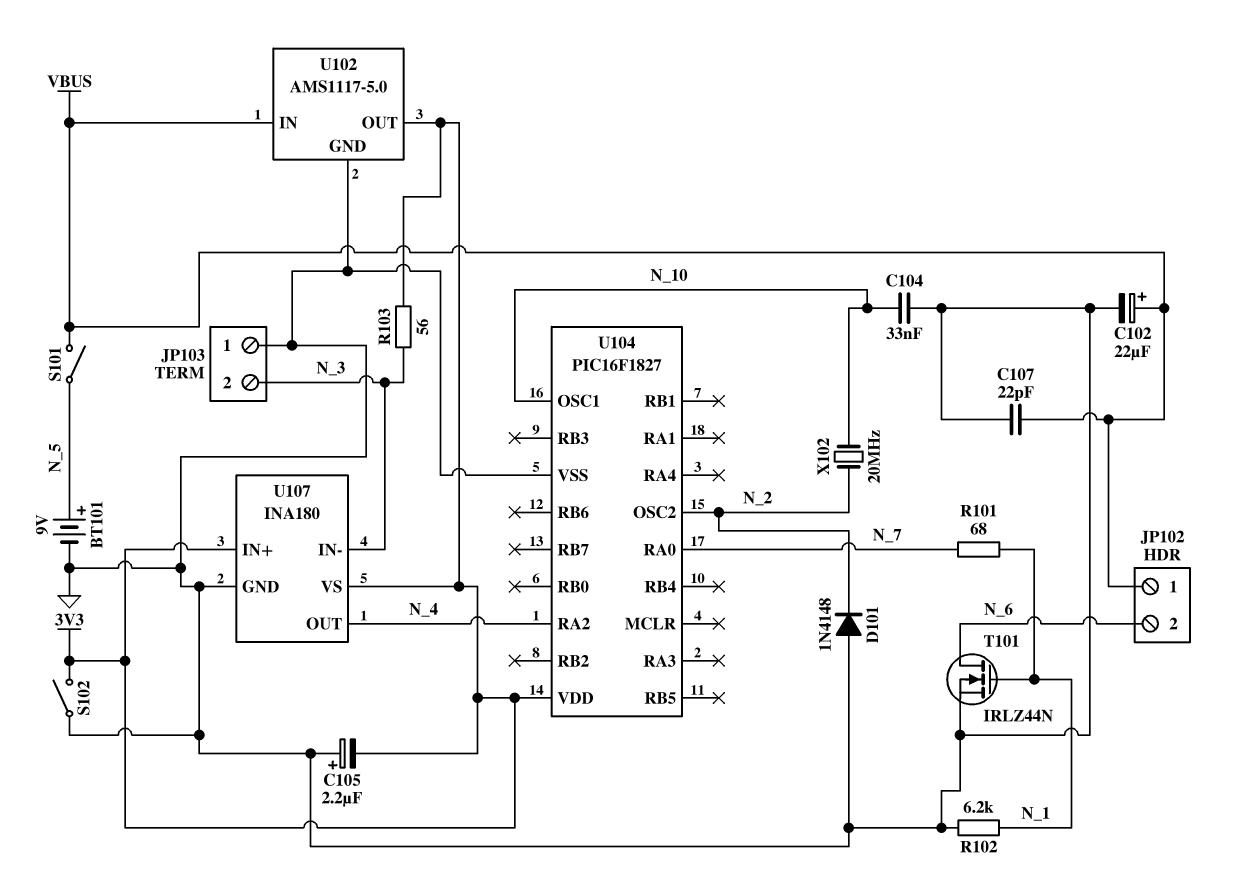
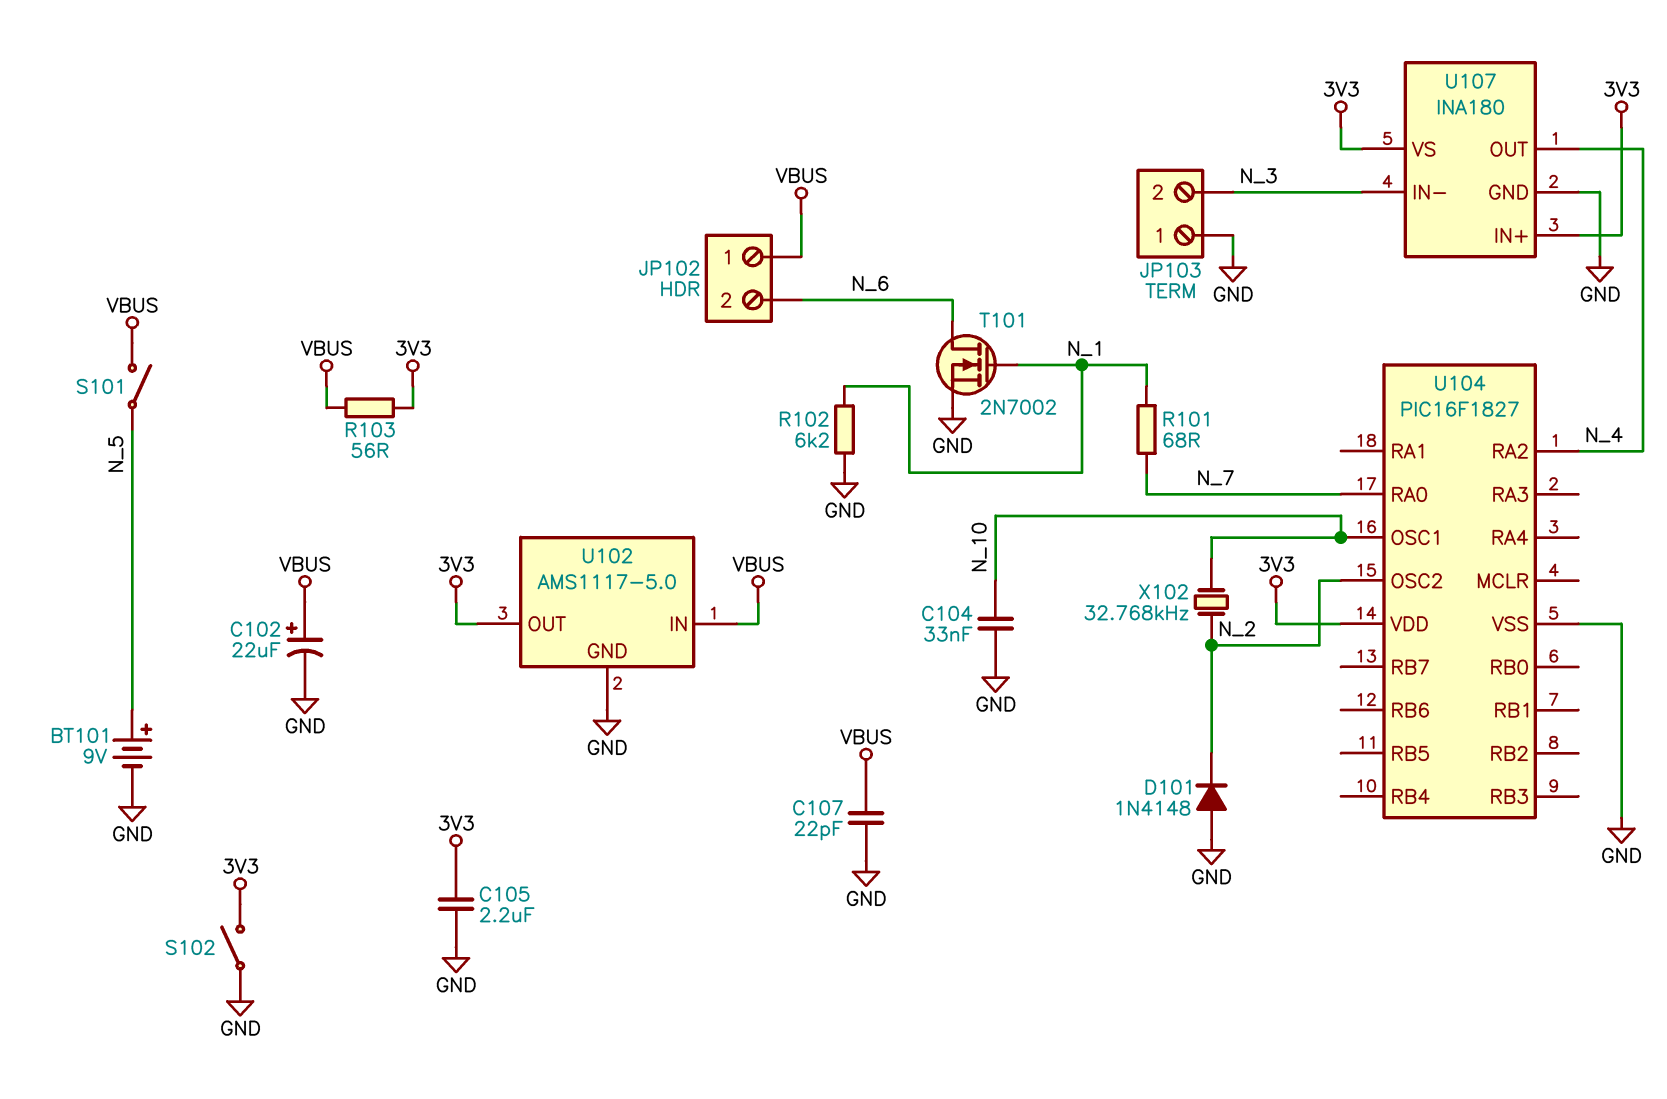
C105: 2.2uF (plus GND, minus 3V3) -> 2.2uF (3V3, GND)
R103: 56 (3V3, N_3) -> 56 (3V3, VBUS)
T101: NMOS IRLZ44N (G N_1, D N_6, S GND) -> NMOS 2N7002 (G N_1, D N_6, S GND)
X102: 20MHz (N_2, N_10) -> 32.768kHz (N_2, N_10)

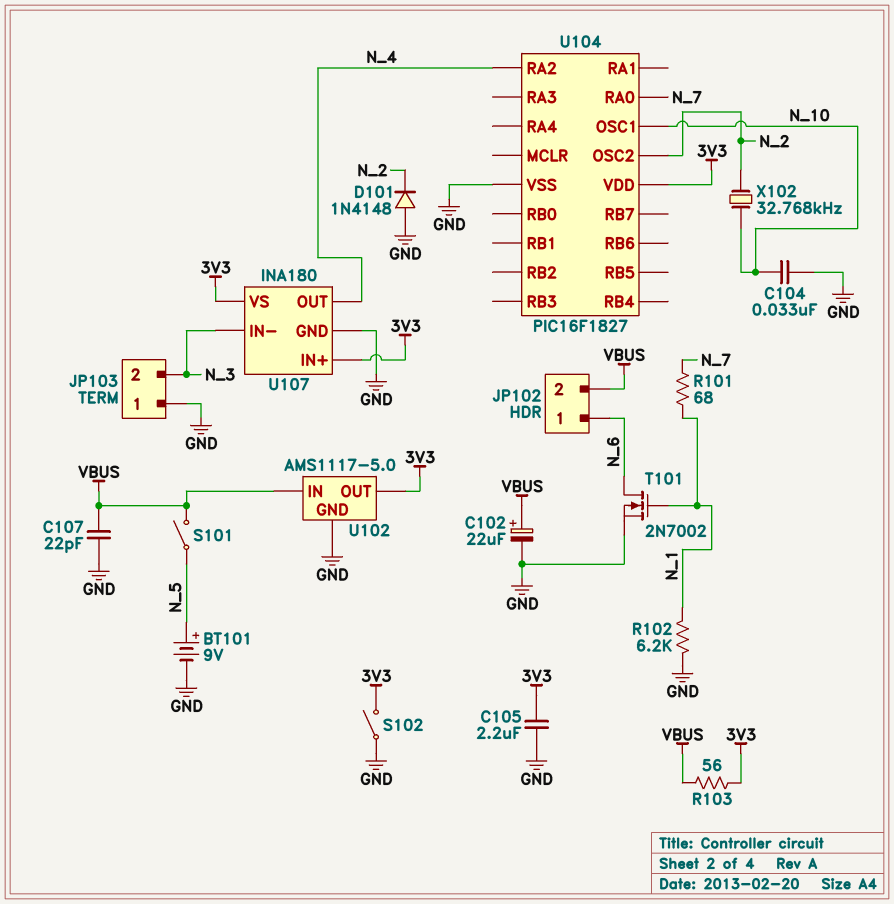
JP102 pin 1: VBUS -> N_6
JP102 pin 2: N_6 -> VBUS

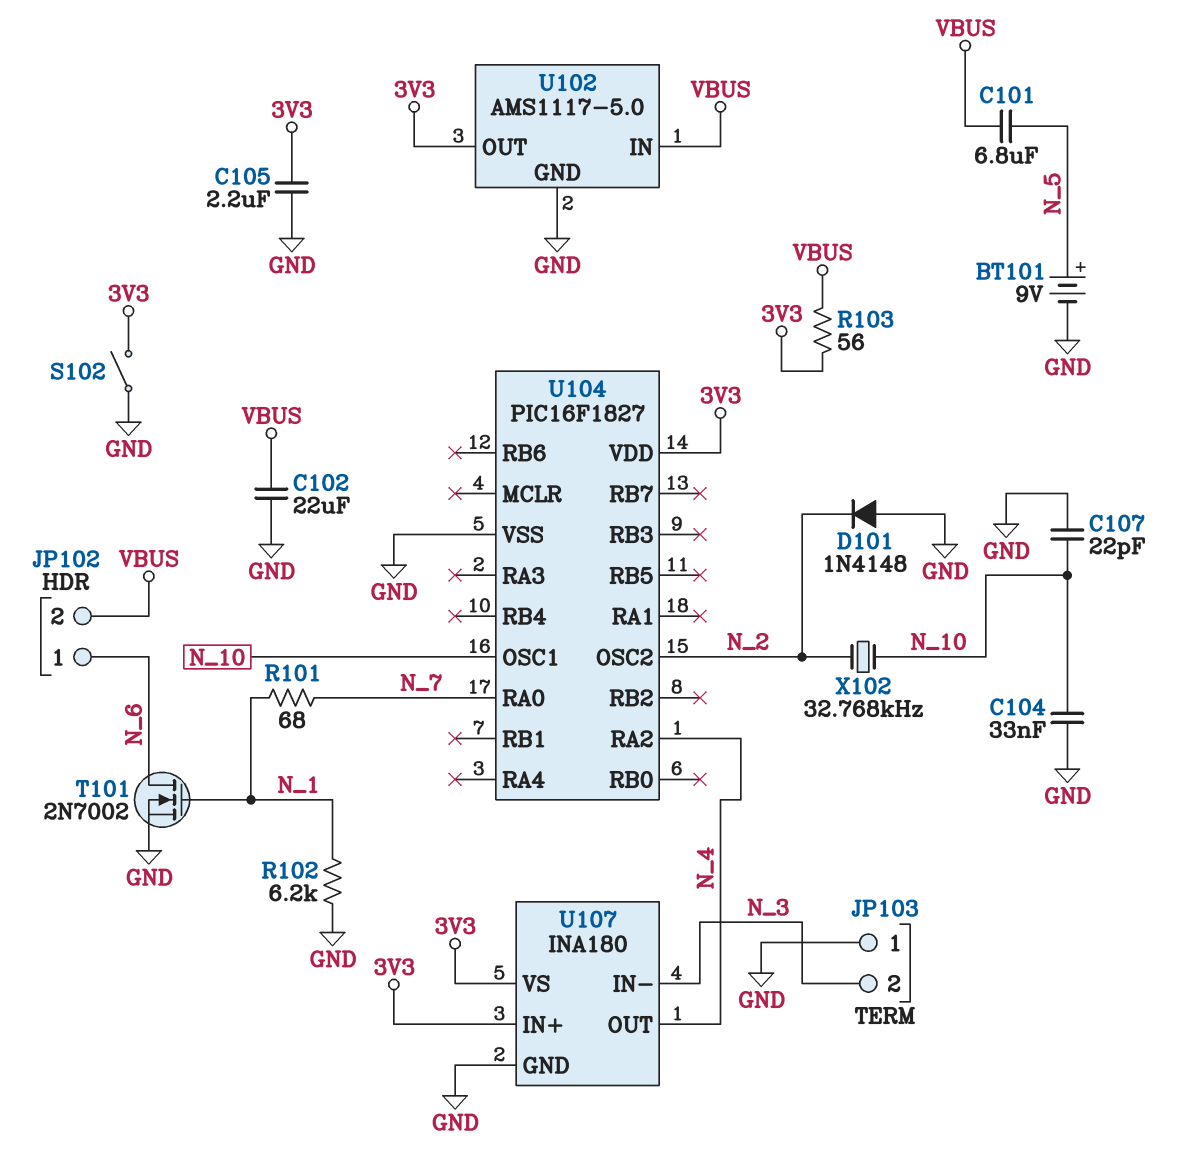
C101: none -> 6.8uF (N_5, VBUS)
C102: 22uF (plus VBUS, minus GND) -> 22uF (GND, VBUS)
C107: 22pF (GND, VBUS) -> 22pF (GND, N_10)
S101: switch (N_5, VBUS) -> none

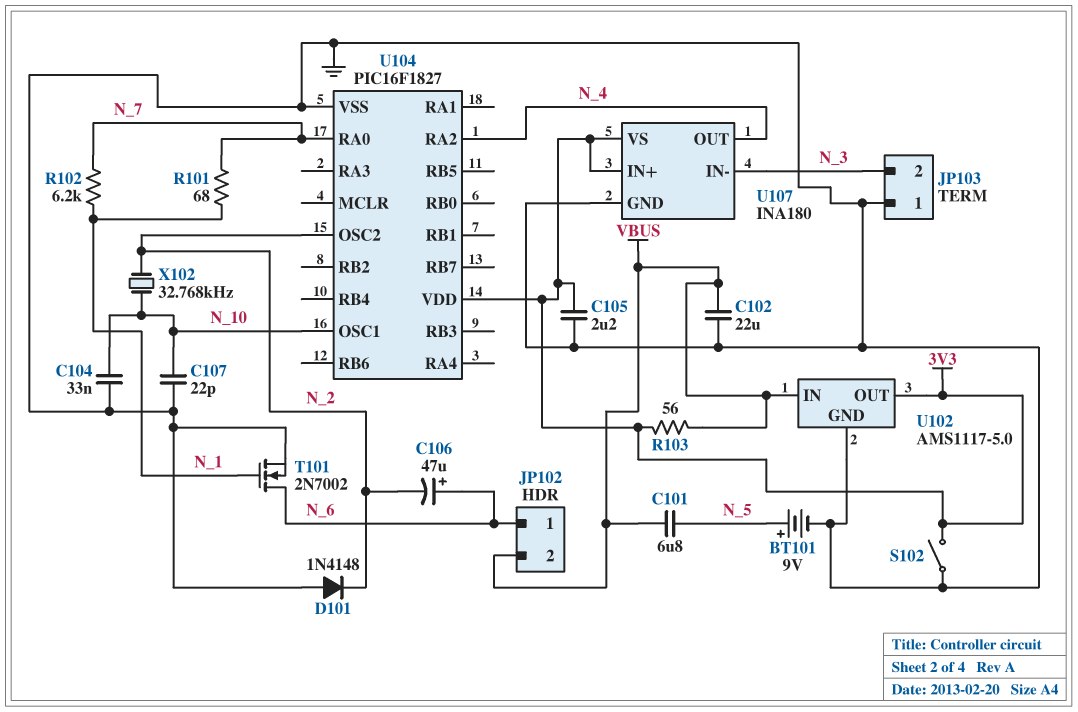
C106: none -> 47uF (plus N_6, minus N_2)
R102: 6.2k (GND, N_1) -> 6.2k (N_1, N_7)

